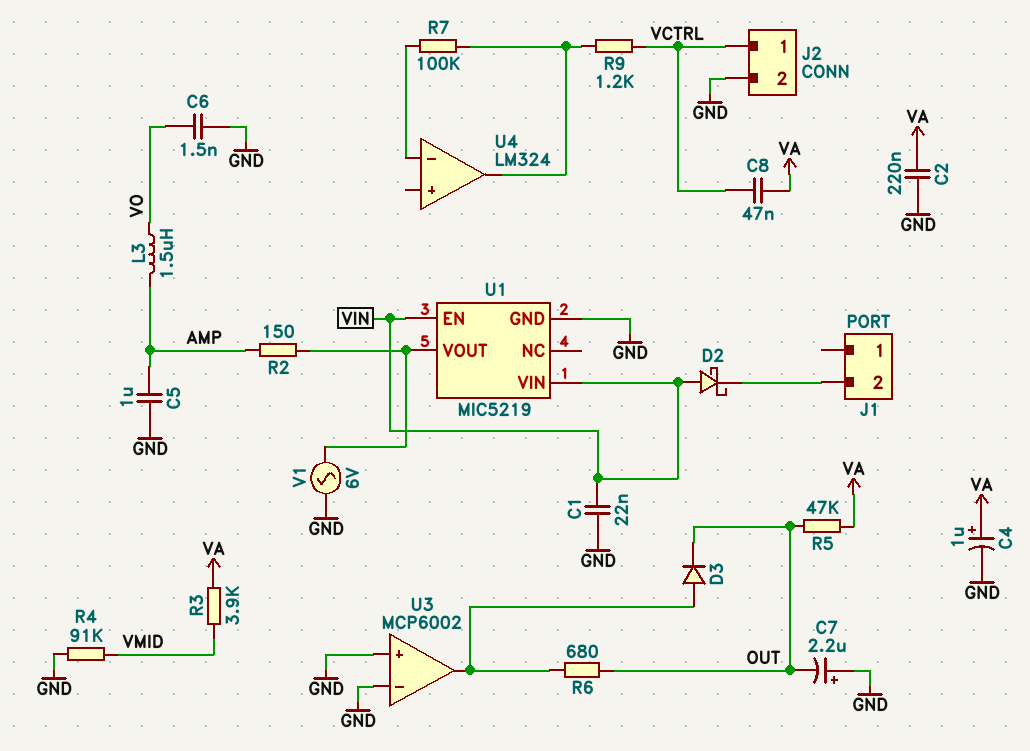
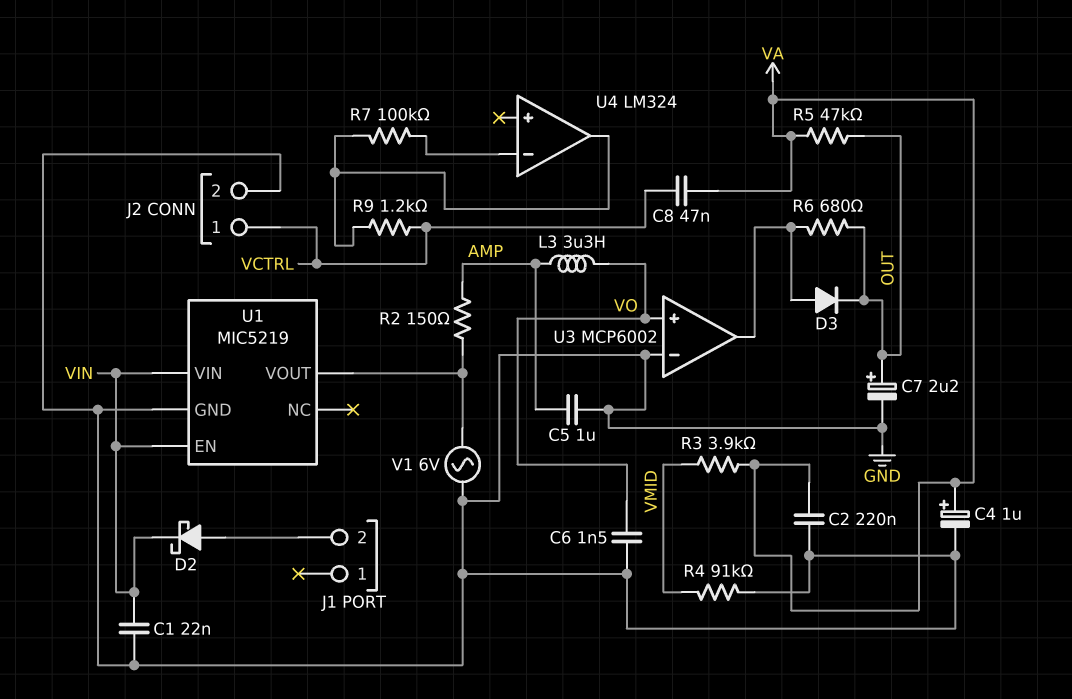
C7: 2.2uF (plus GND, minus OUT) -> 2.2uF (plus OUT, minus GND)
D2: schottky (A VIN, K J1/2) -> schottky (A J1/2, K VIN)
L3: 1.5uH (AMP, VO) -> 3.3uH (AMP, VO)
U3 pin in+: GND -> VO

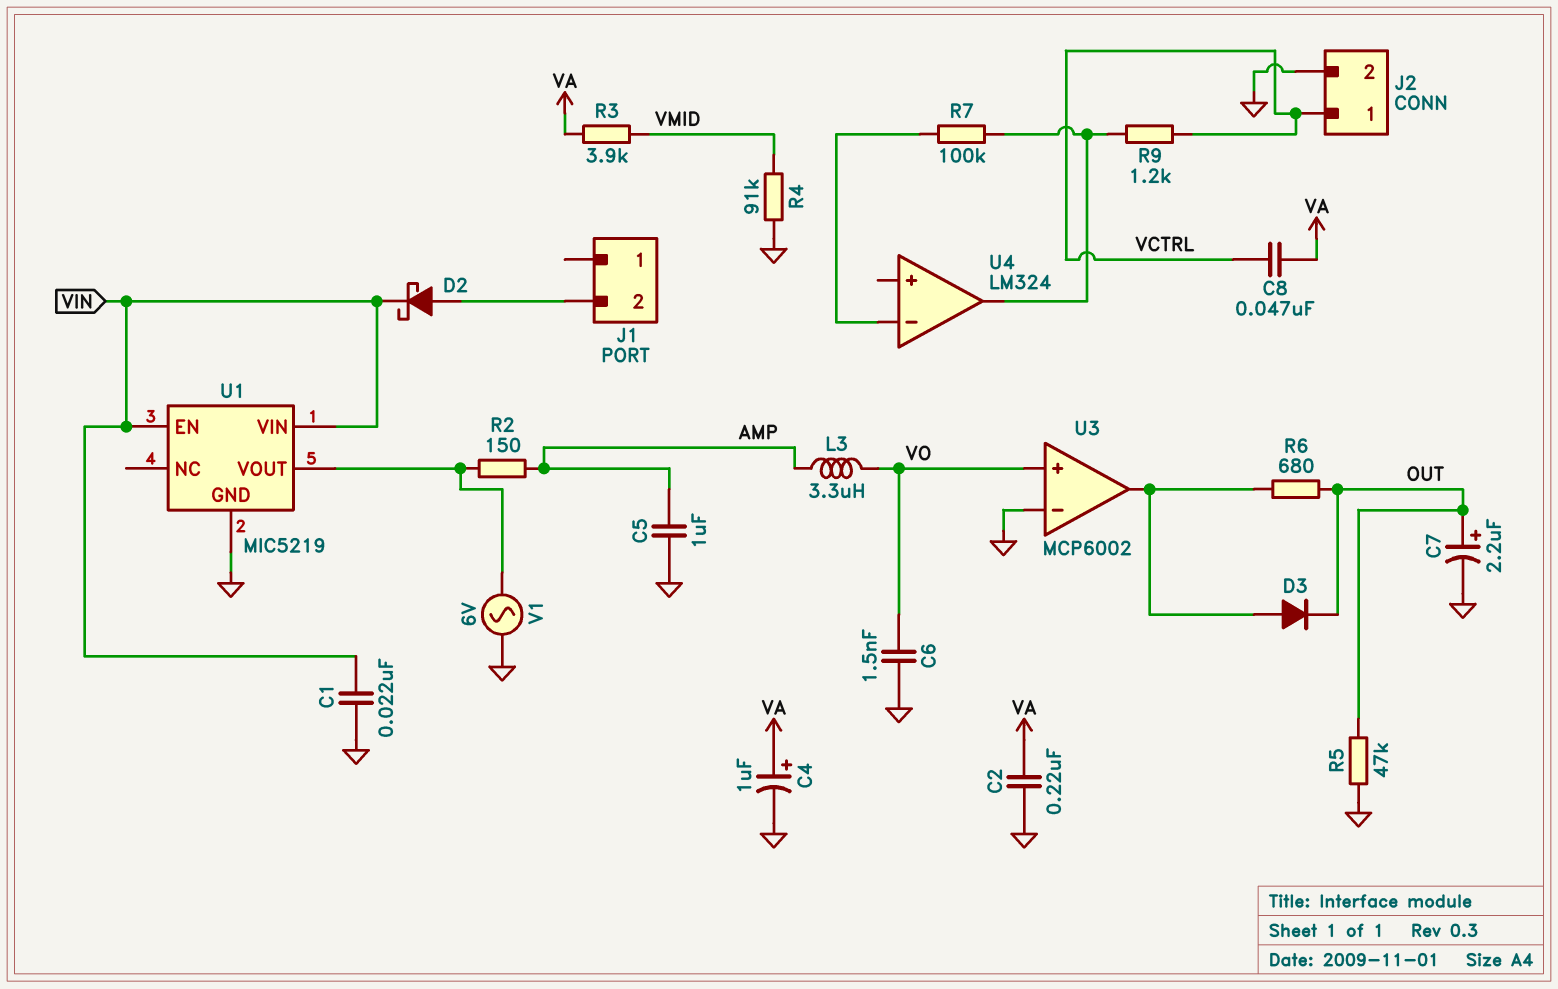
R5: 47k (OUT, VA) -> 47k (GND, OUT)

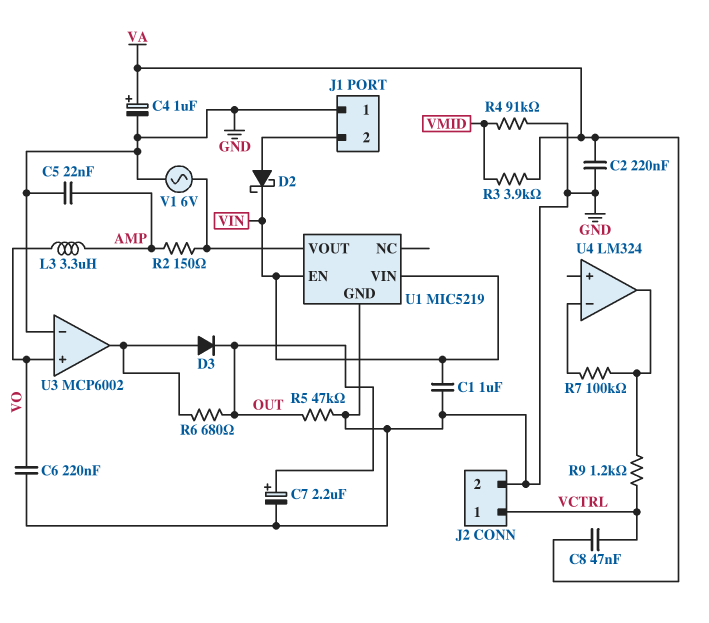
C1: 22nF (GND, VIN) -> 1uF (GND, VIN)
C5: 1uF (AMP, GND) -> 22nF (AMP, GND)
C6: 1.5nF (GND, VO) -> 220nF (GND, VO)
J1 pin 1: none -> GND

